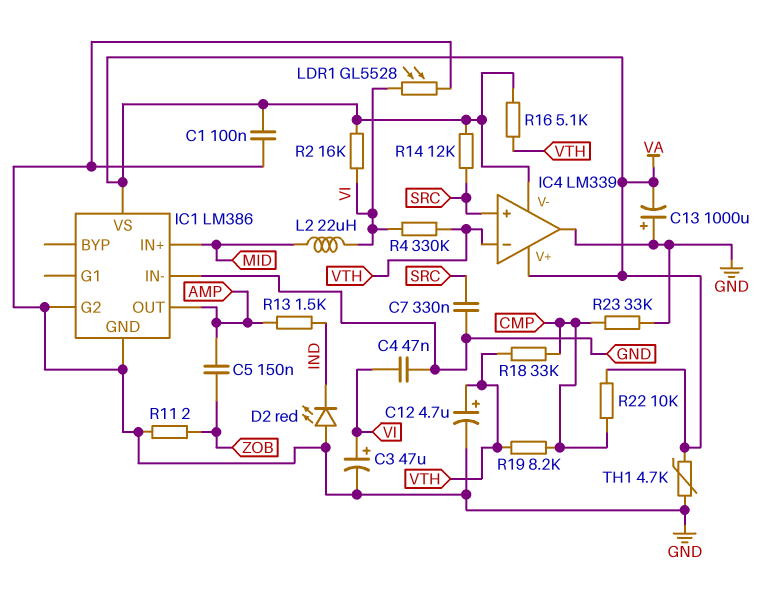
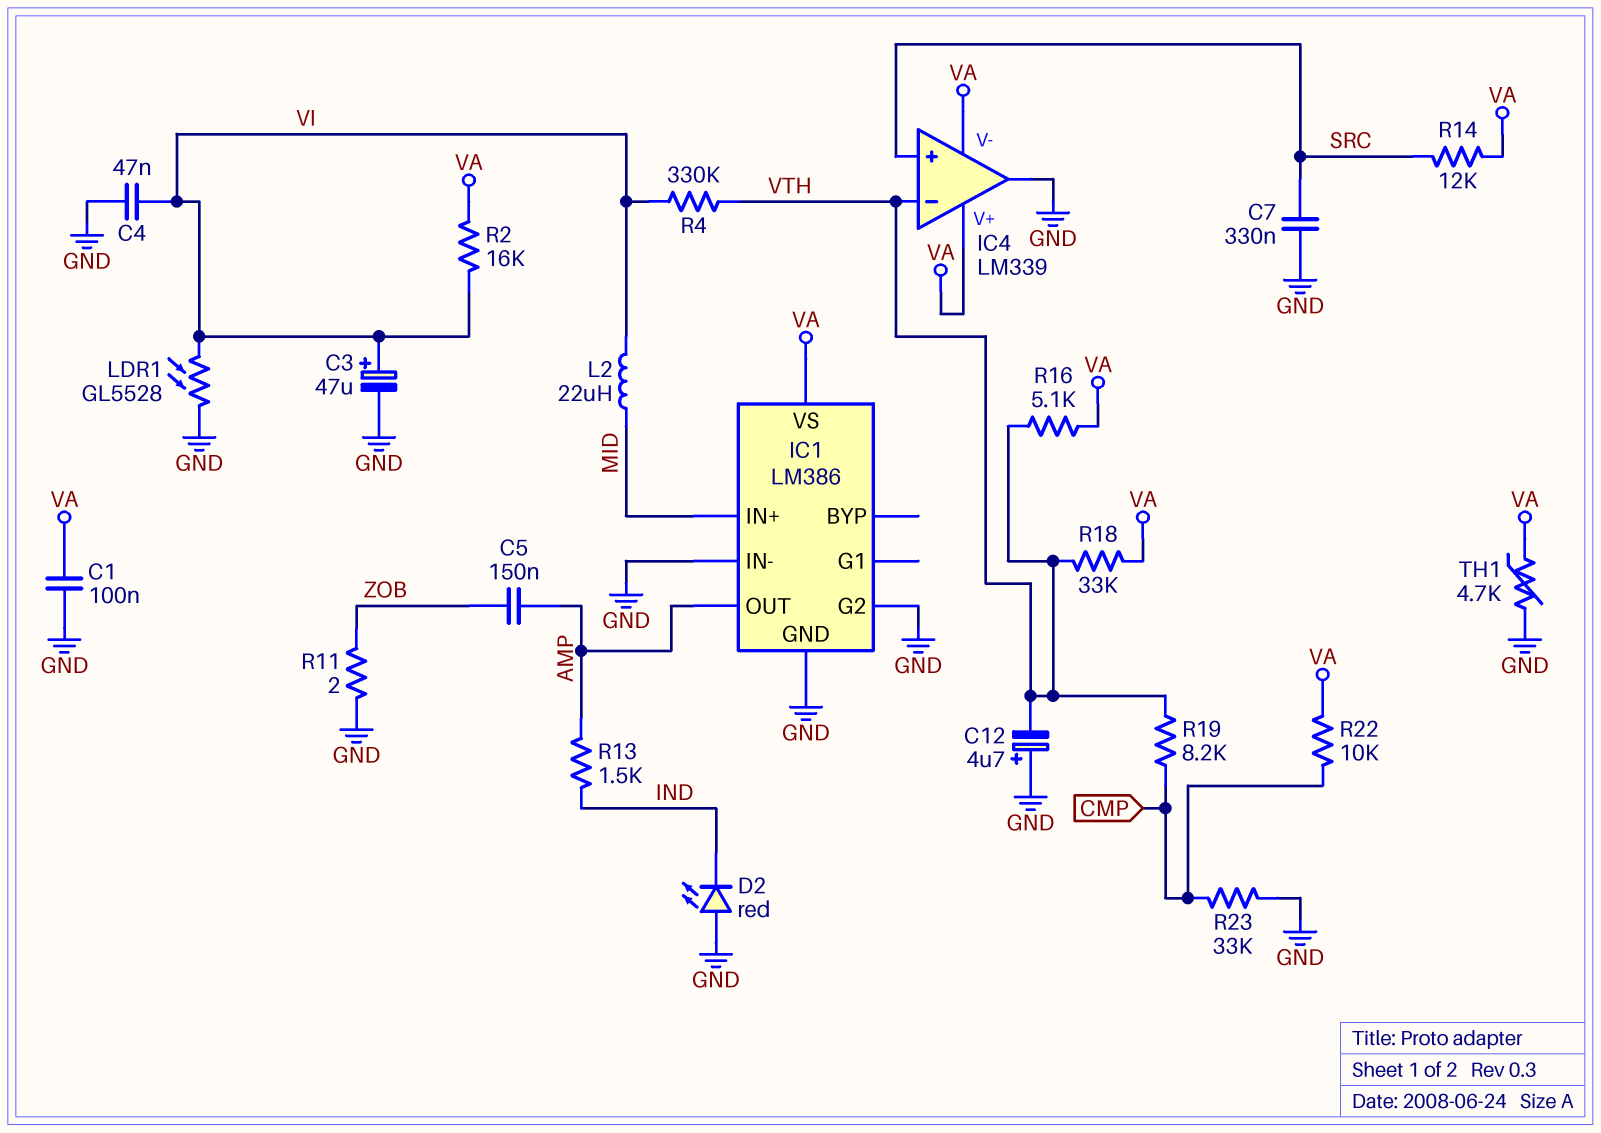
C12: 4.7uF (plus VTH, minus GND) -> 4.7uF (plus GND, minus VTH)
C13: 1000uF (plus GND, minus VA) -> none
R18: 33k (CMP, VTH) -> 33k (VA, VTH)

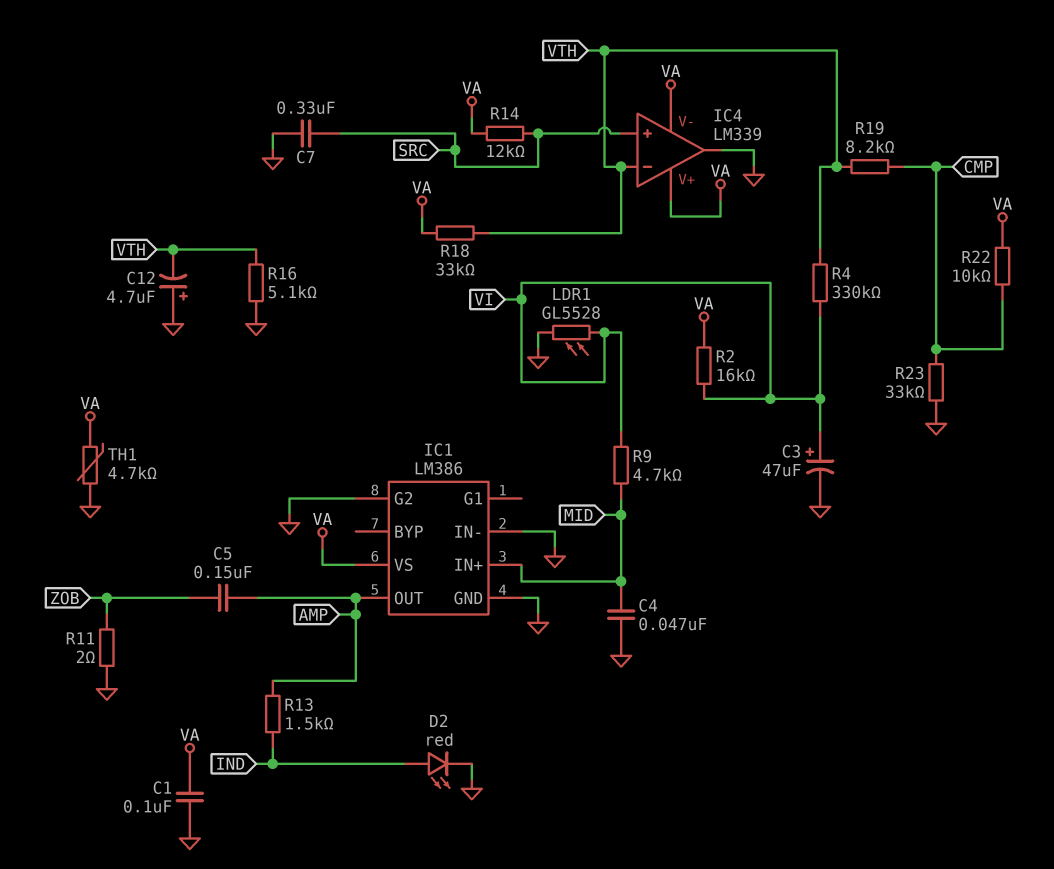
C4: 47nF (GND, VI) -> 47nF (GND, MID)
D2: LED red (A GND, K IND) -> LED red (A IND, K GND)
L2: 22uH (MID, VI) -> none
R9: none -> 4.7k (MID, VI)
R16: 5.1k (VA, VTH) -> 5.1k (GND, VTH)

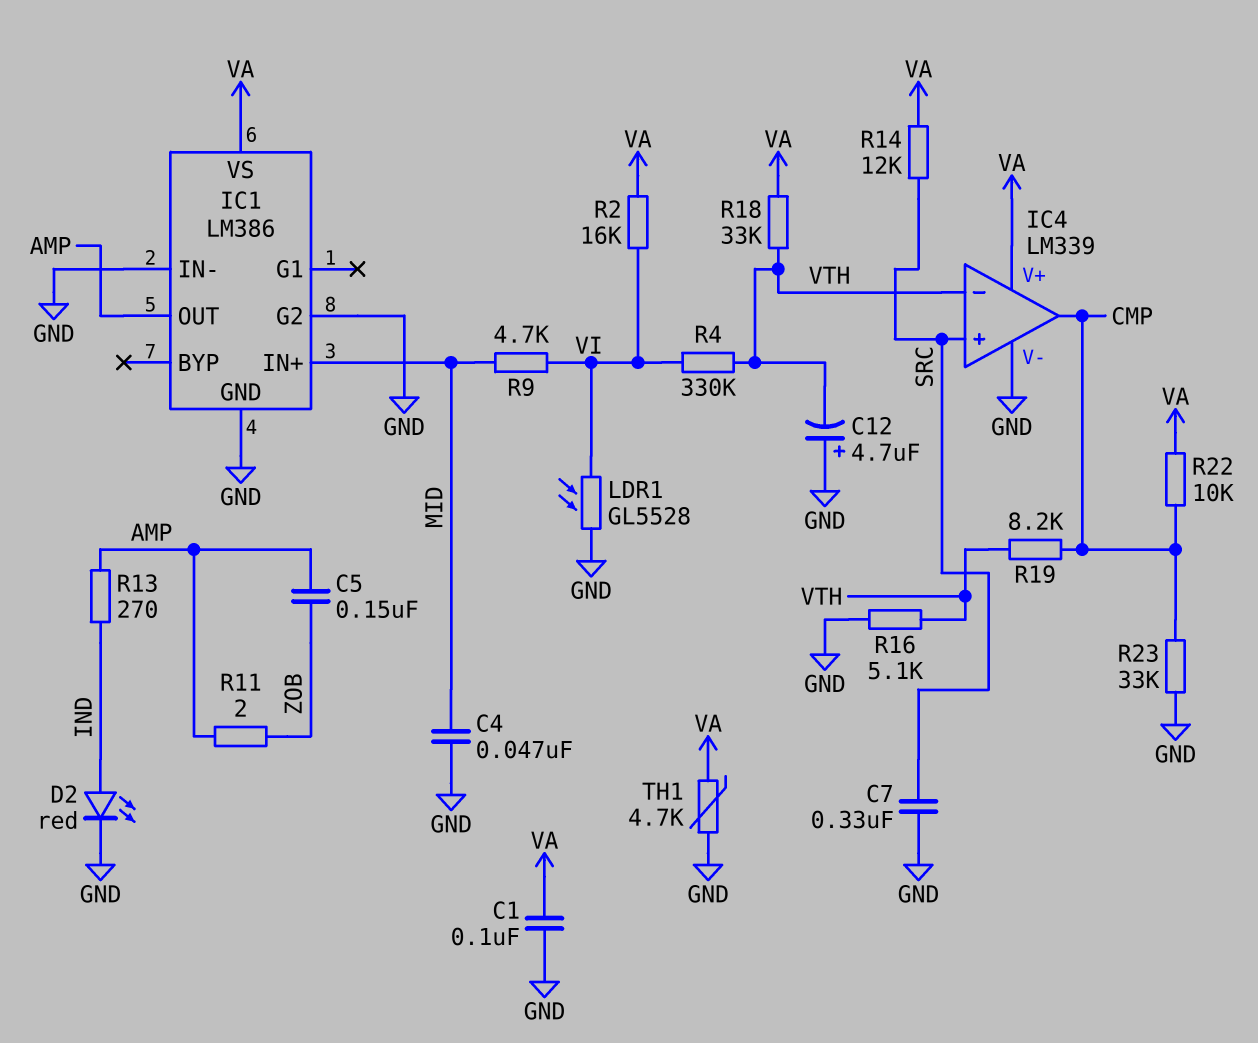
C3: 47uF (plus VI, minus GND) -> none
IC4 pin V-: VA -> GND
IC4 pin out: GND -> CMP
R11: 2 (GND, ZOB) -> 2 (AMP, ZOB)
R13: 1.5k (AMP, IND) -> 270 (AMP, IND)

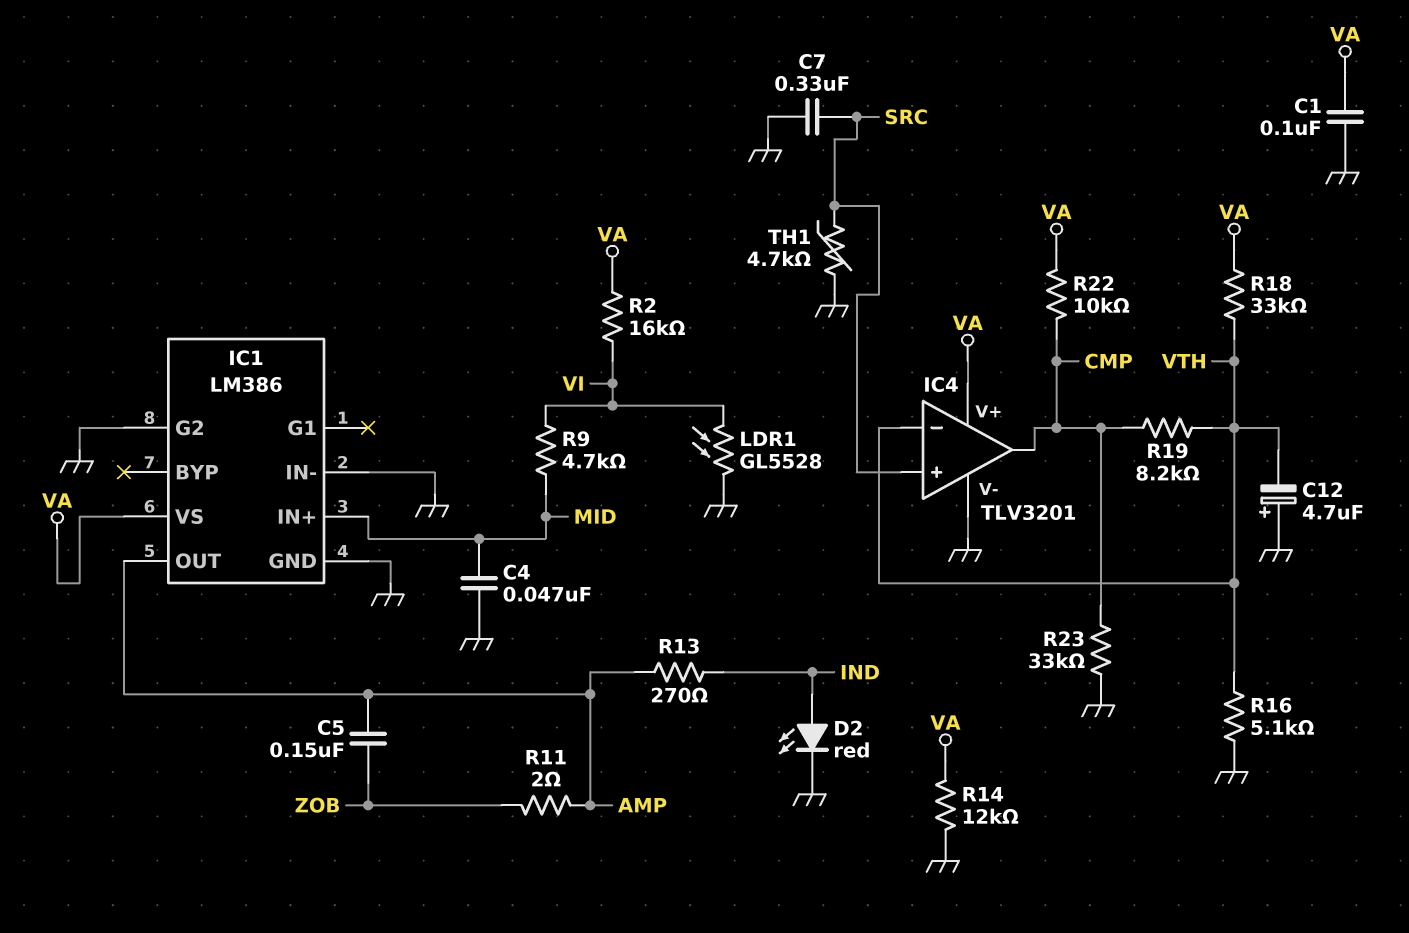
IC4: LM339 -> TLV3201
R4: 330k (VI, VTH) -> none
R14: 12k (SRC, VA) -> 12k (GND, VA)
TH1: 4.7k (GND, VA) -> 4.7k (GND, SRC)

